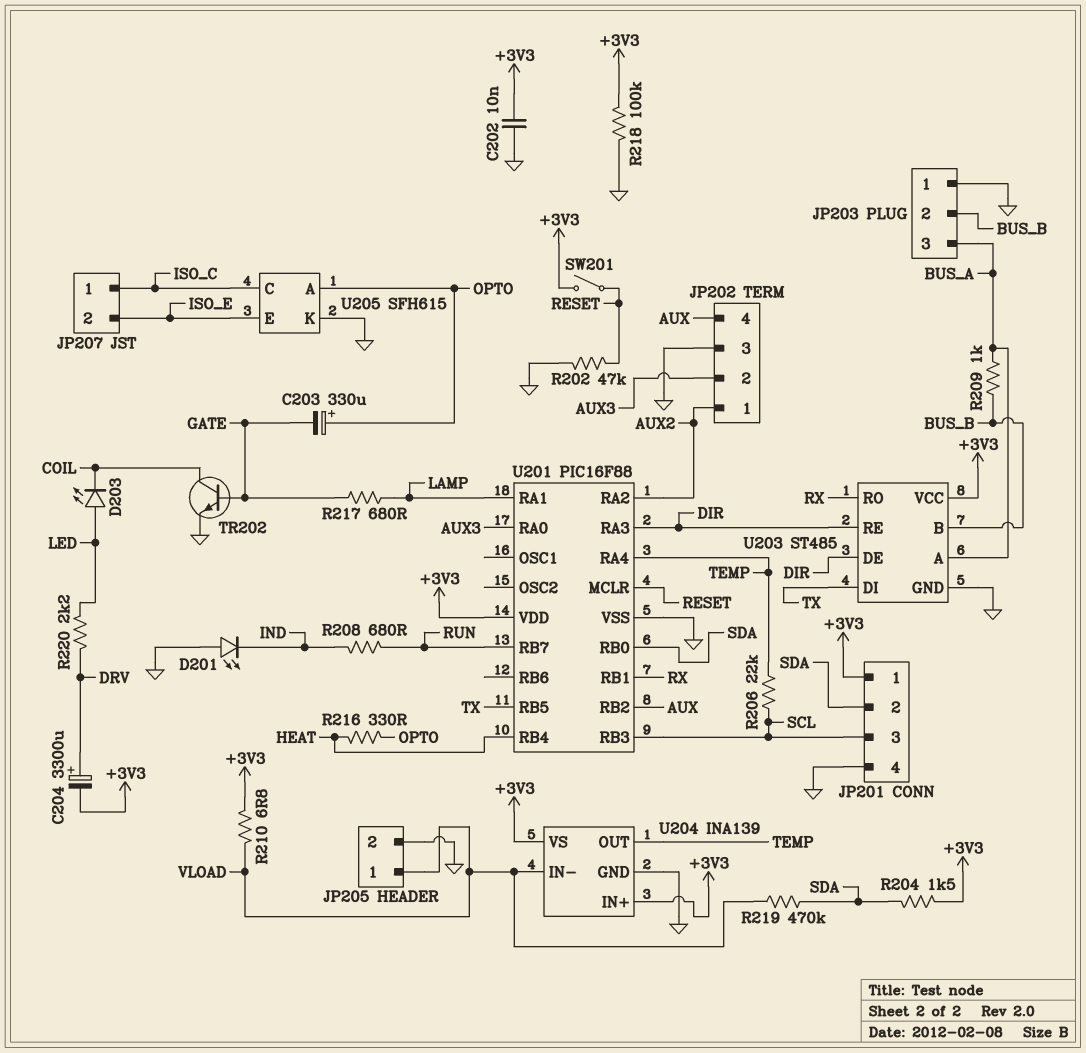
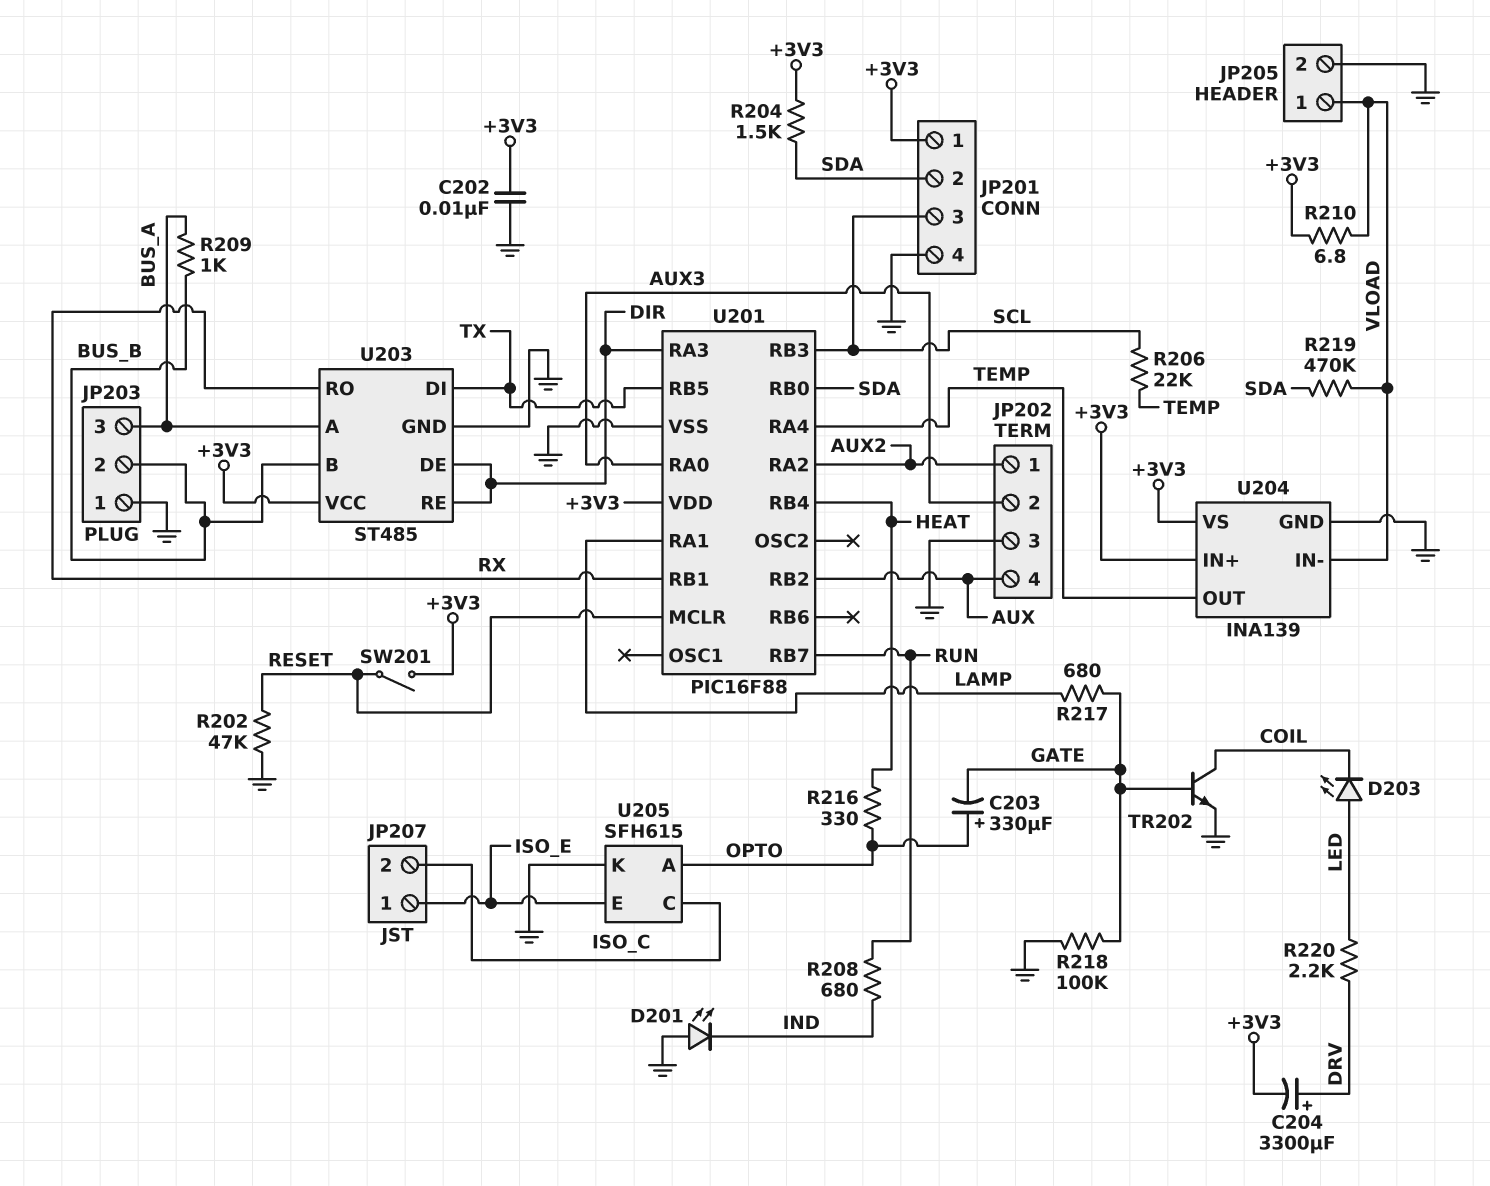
JP207 pin 1: ISO_C -> ISO_E
JP207 pin 2: ISO_E -> ISO_C
R218: 100k (+3V3, GND) -> 100k (GATE, GND)

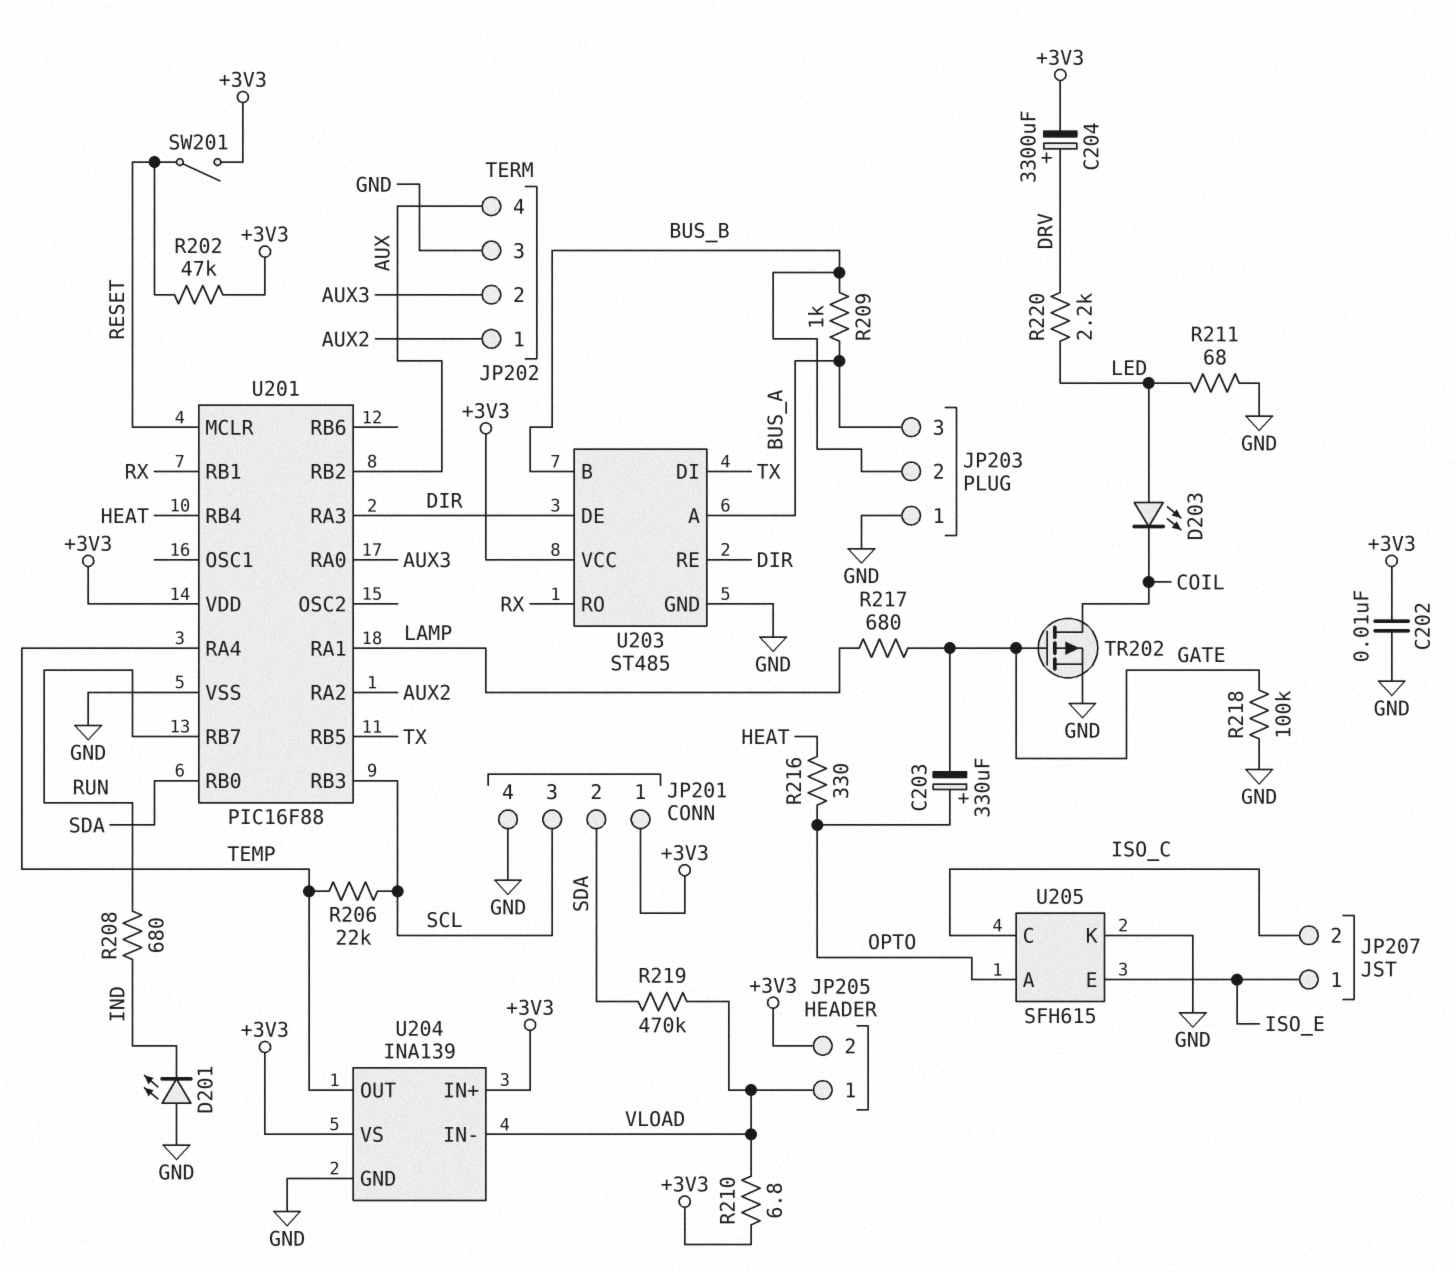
JP205 pin 2: GND -> +3V3
R202: 47k (GND, RESET) -> 47k (+3V3, RESET)
R204: 1.5k (+3V3, SDA) -> none
R211: none -> 68 (GND, LED)
TR202: NPN (B GATE, C COIL, E GND) -> PMOS (G GATE, D COIL, S GND)

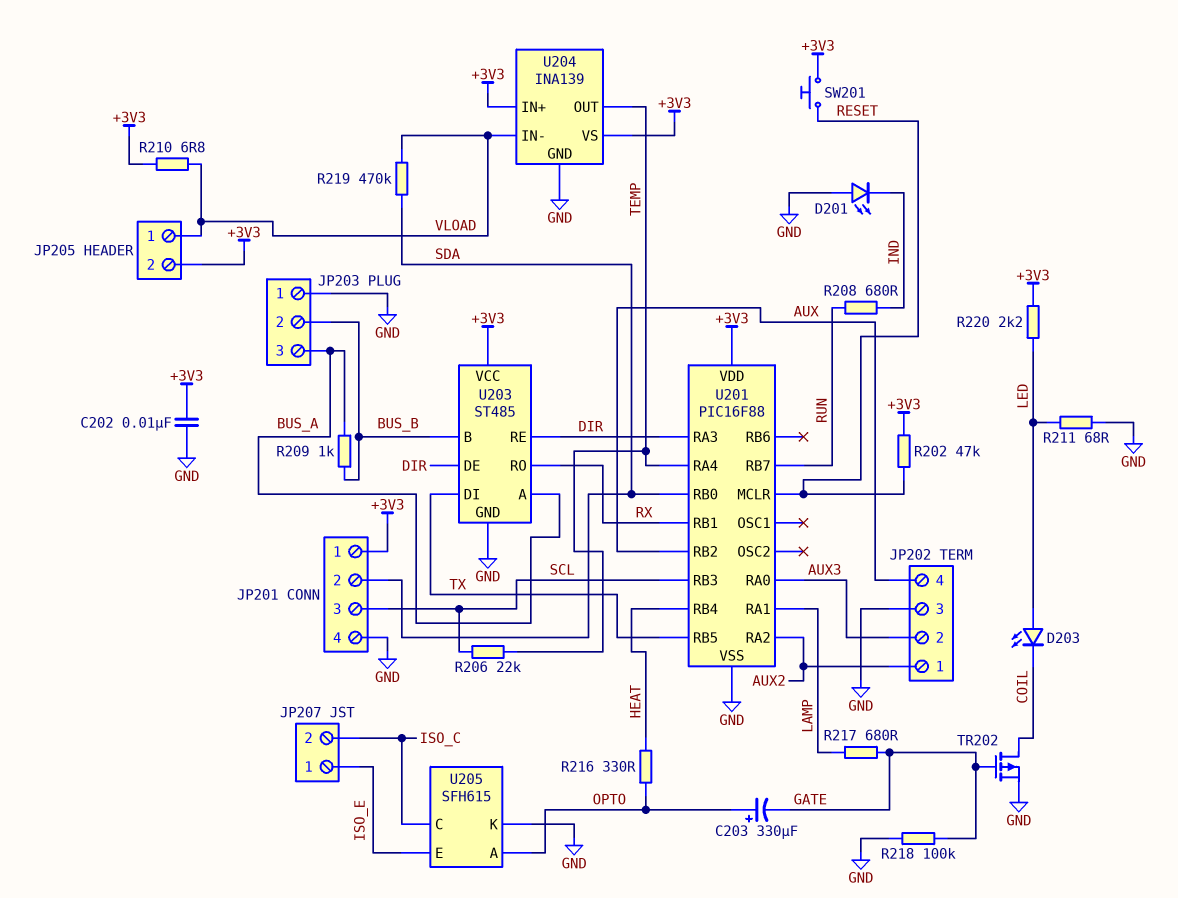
C204: 3300uF (plus DRV, minus +3V3) -> none
R220: 2.2k (DRV, LED) -> 2.2k (+3V3, LED)
SW201: switch (+3V3, RESET) -> button (+3V3, RESET)

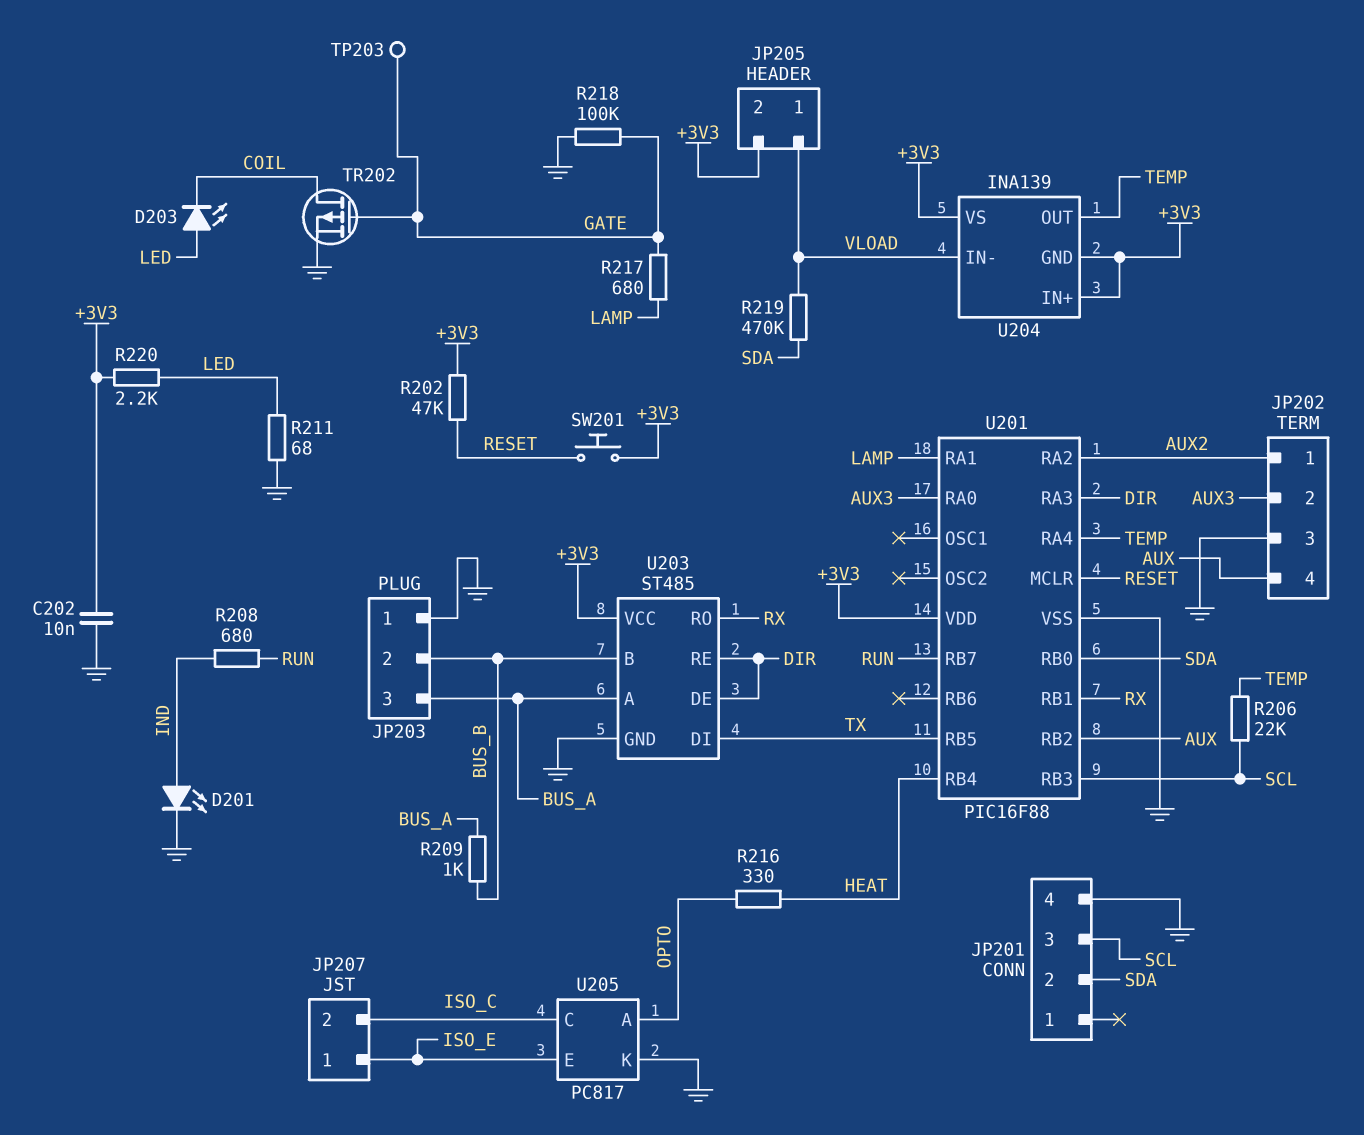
C203: 330uF (plus OPTO, minus GATE) -> none
D201: LED (A GND, K IND) -> LED (A IND, K GND)
JP201 pin 1: +3V3 -> none
R210: 6.8 (+3V3, VLOAD) -> none
TP203: none -> test point (GATE)
U204 pin GND: GND -> +3V3
U205: SFH615 -> PC817

